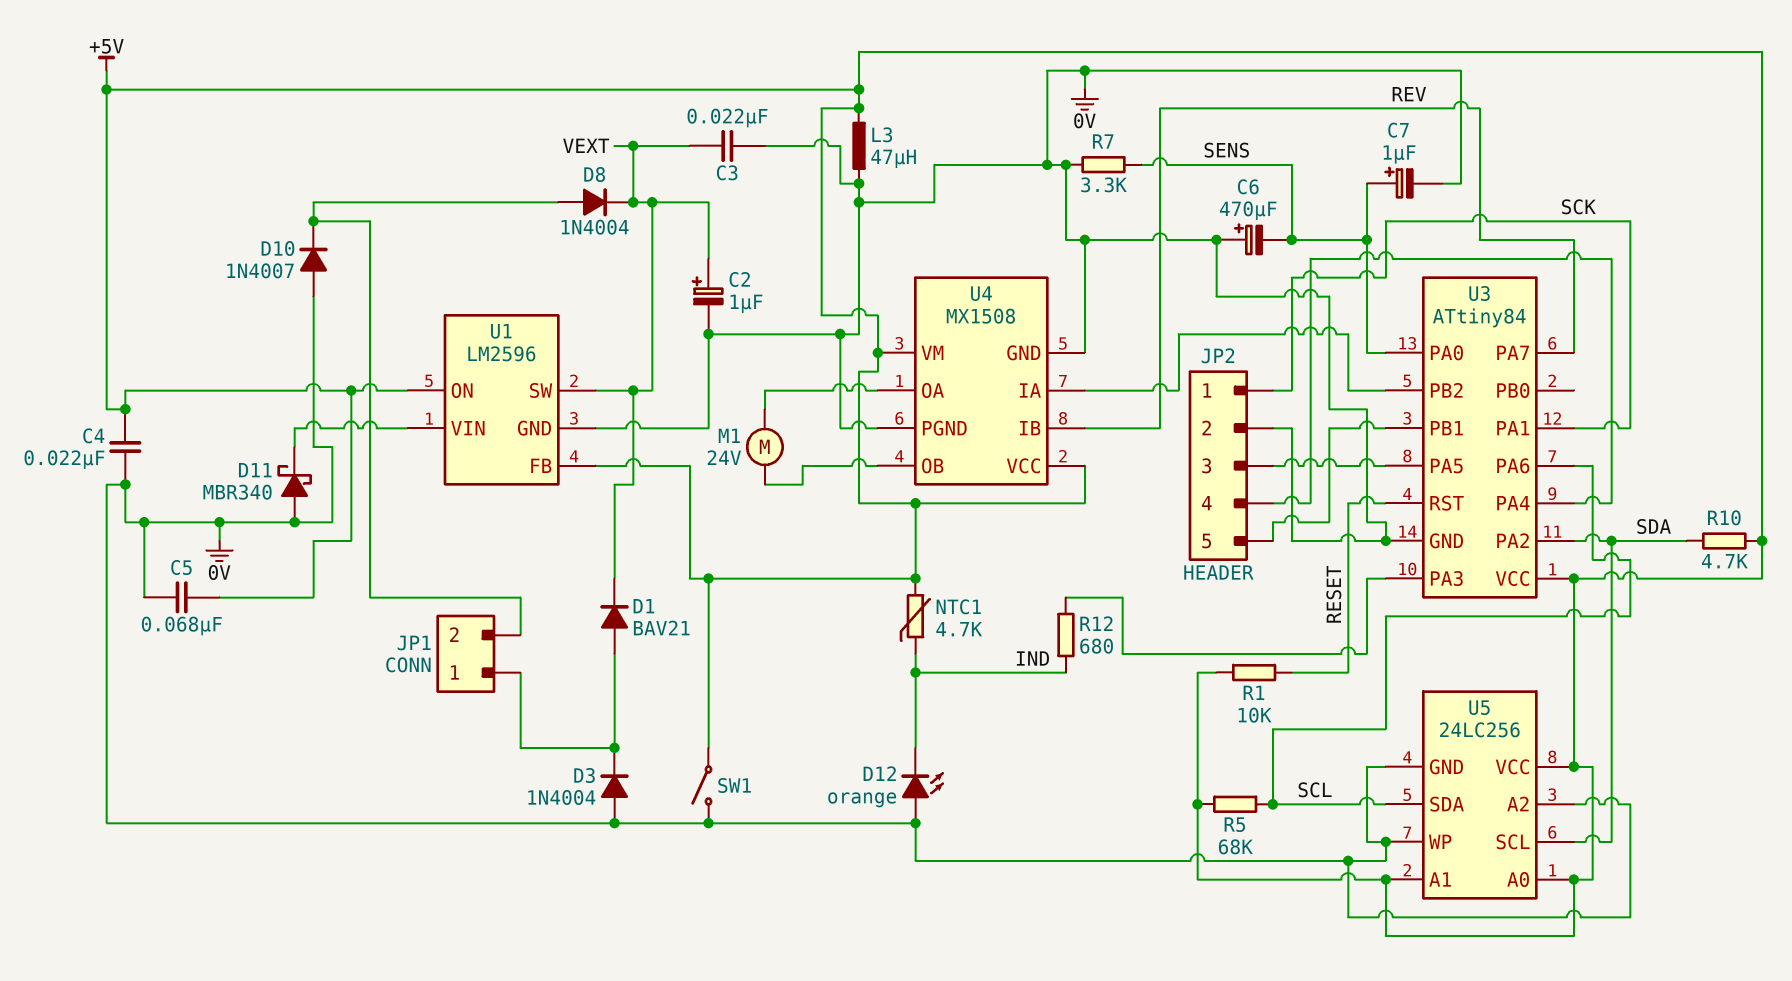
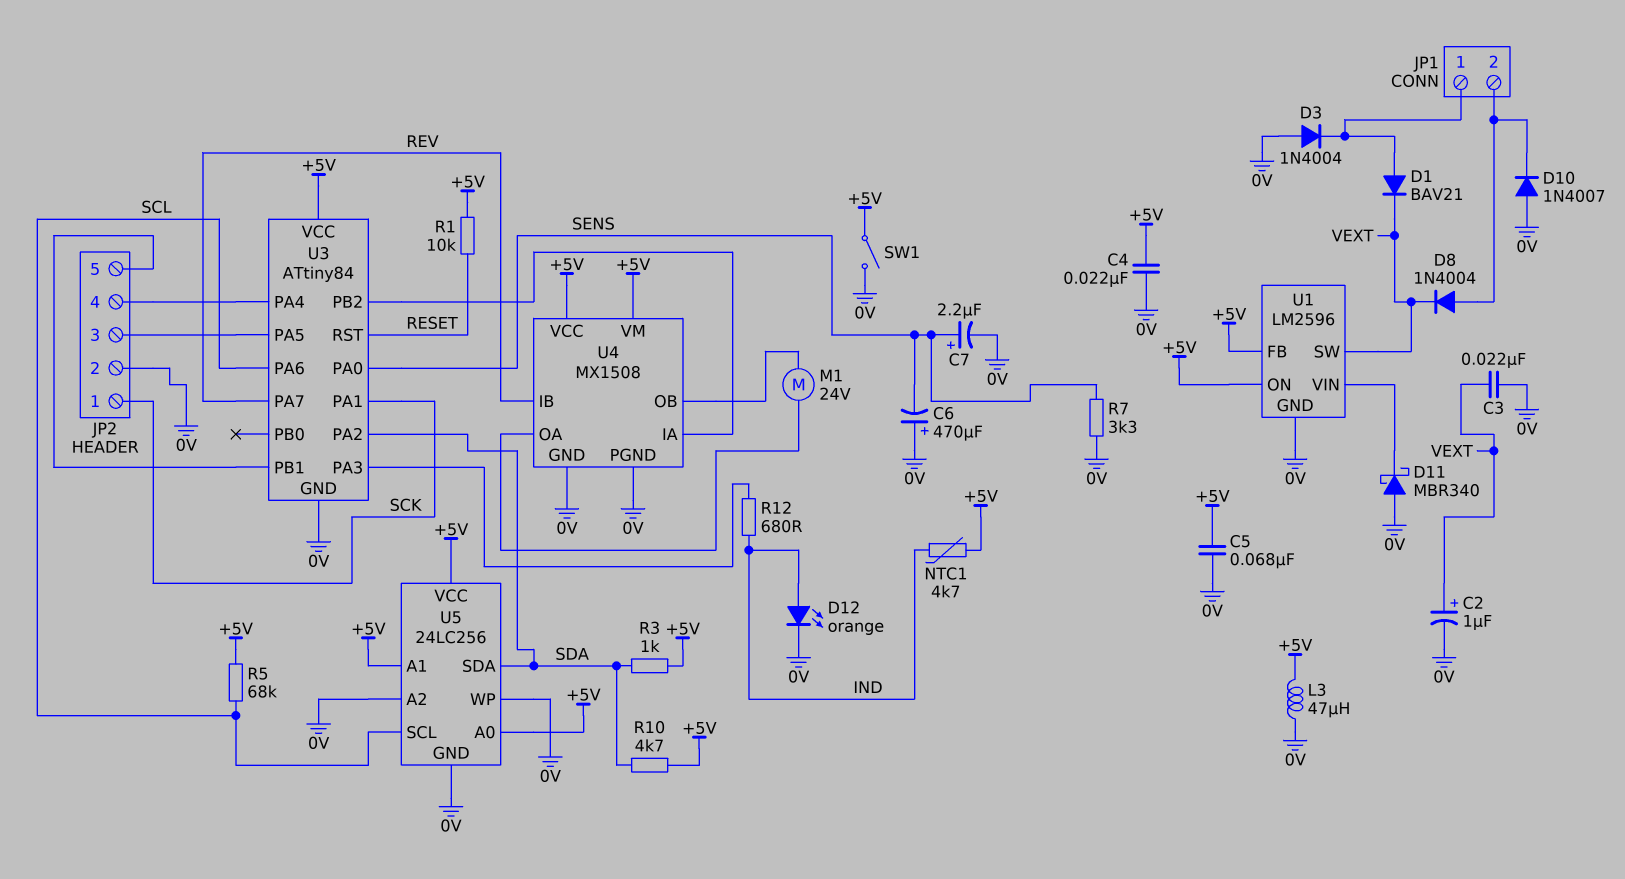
C7: 1uF (plus SENS, minus 0V) -> 2.2uF (plus SENS, minus 0V)
D12: LED orange (A 0V, K IND) -> LED orange (A IND, K 0V)
R3: none -> 1k (+5V, SDA)
U5 pin SCL: SDA -> SCL
U5 pin SDA: SCL -> SDA

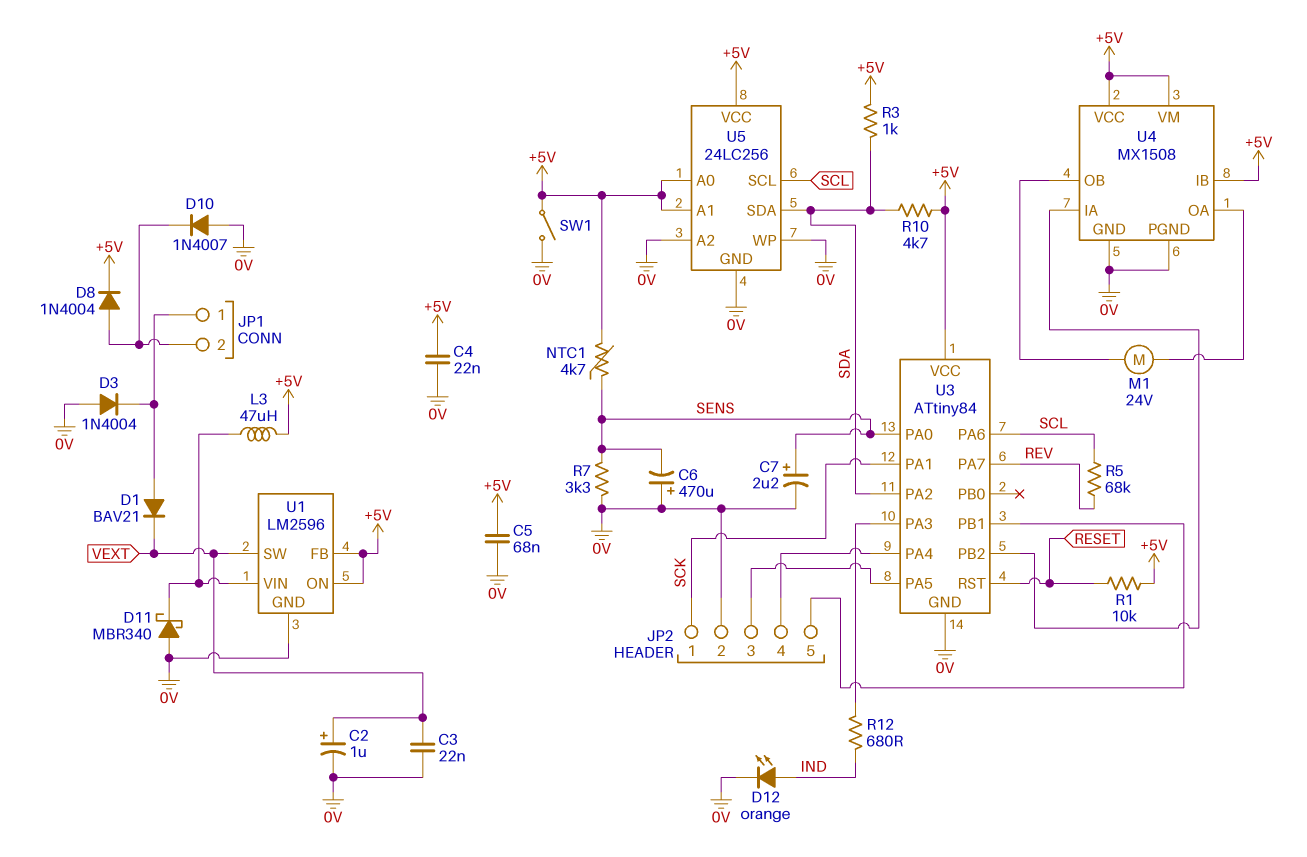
D8: diode 1N4004 (A JP1/2, K VEXT) -> diode 1N4004 (A JP1/2, K +5V)
L3: 47uH (+5V, 0V) -> 47uH (+5V, U1/VIN)
NTC1: 4.7k (+5V, IND) -> 4.7k (+5V, SENS)
R5: 68k (+5V, SCL) -> 68k (REV, SCL)
U4 pin IB: REV -> +5V

